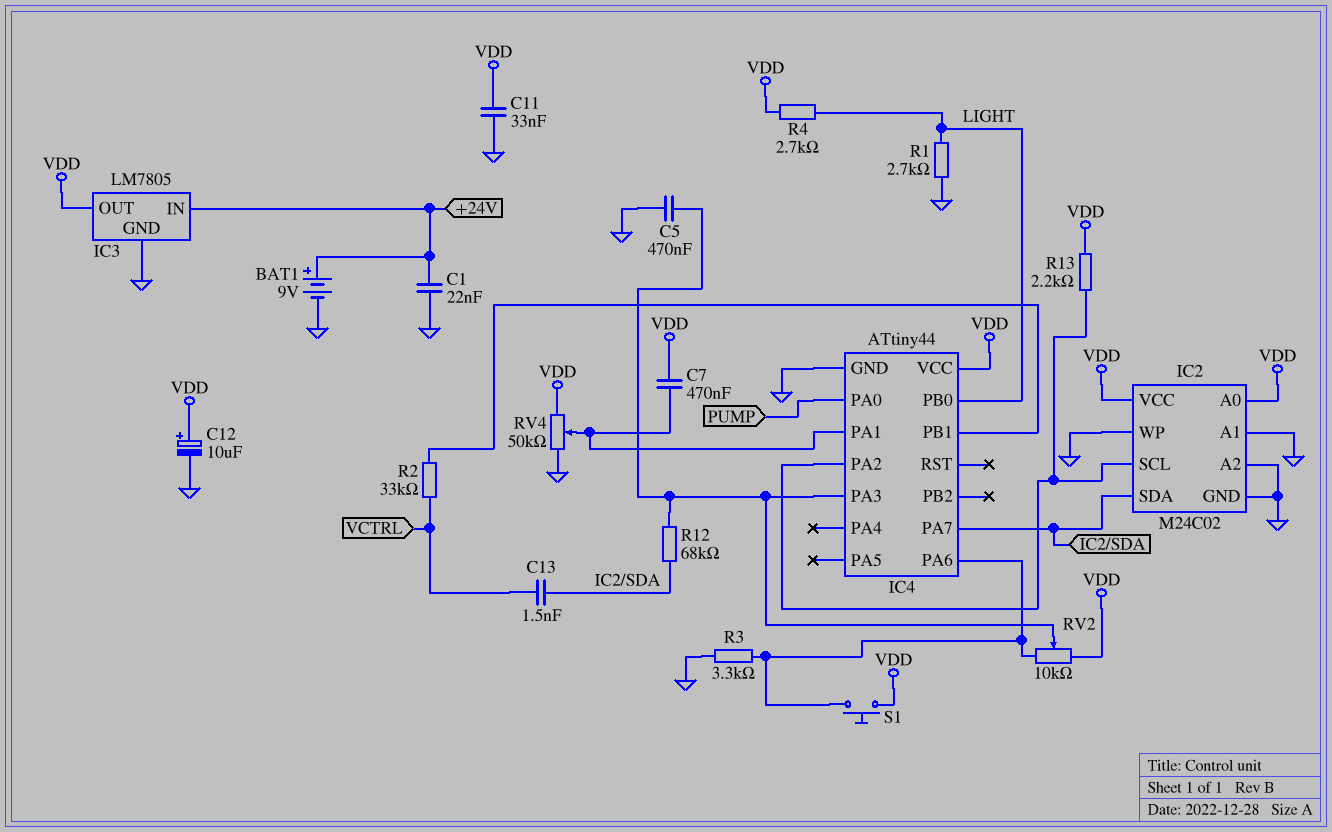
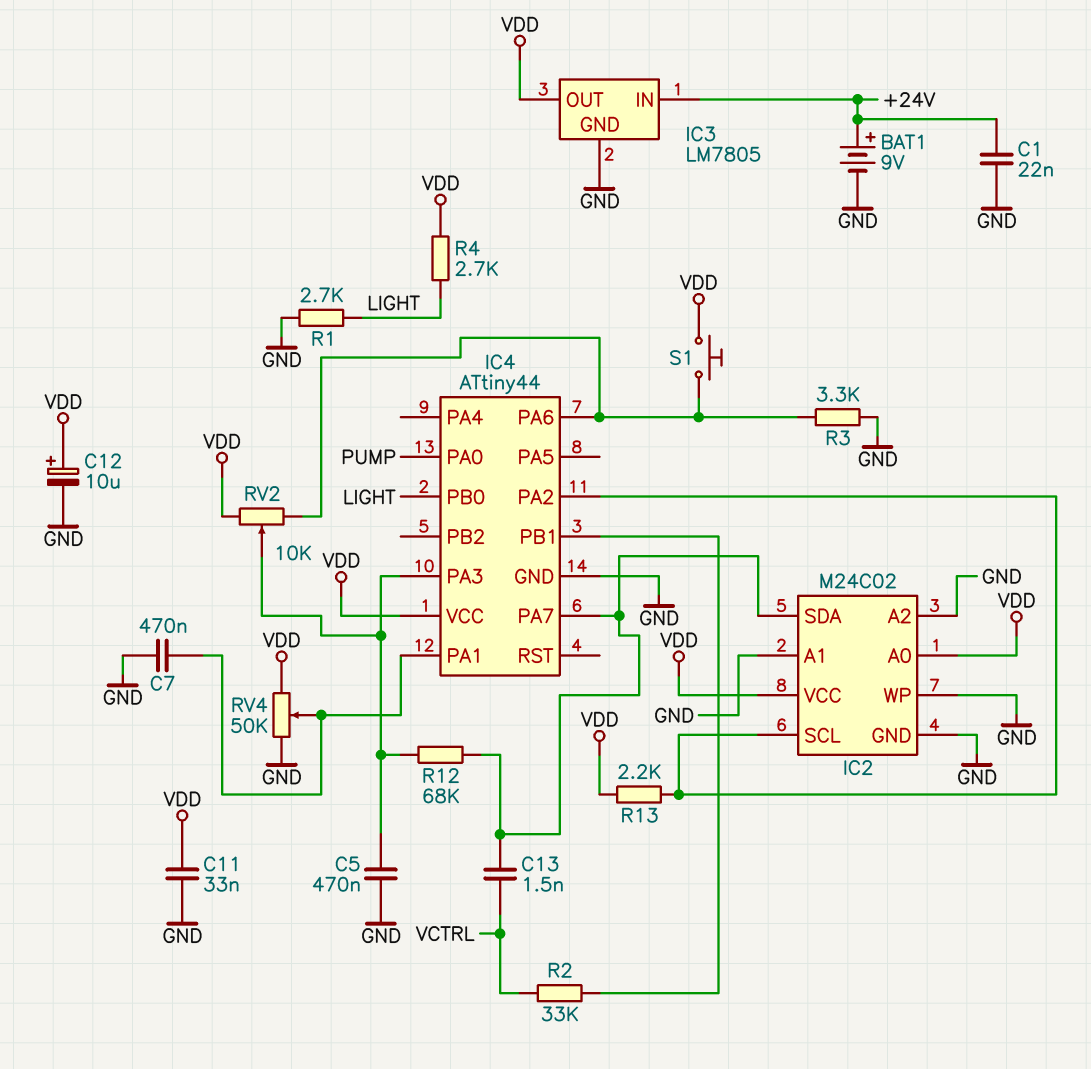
C7: 470nF (IC4/PA1, VDD) -> 470nF (GND, IC4/PA1)

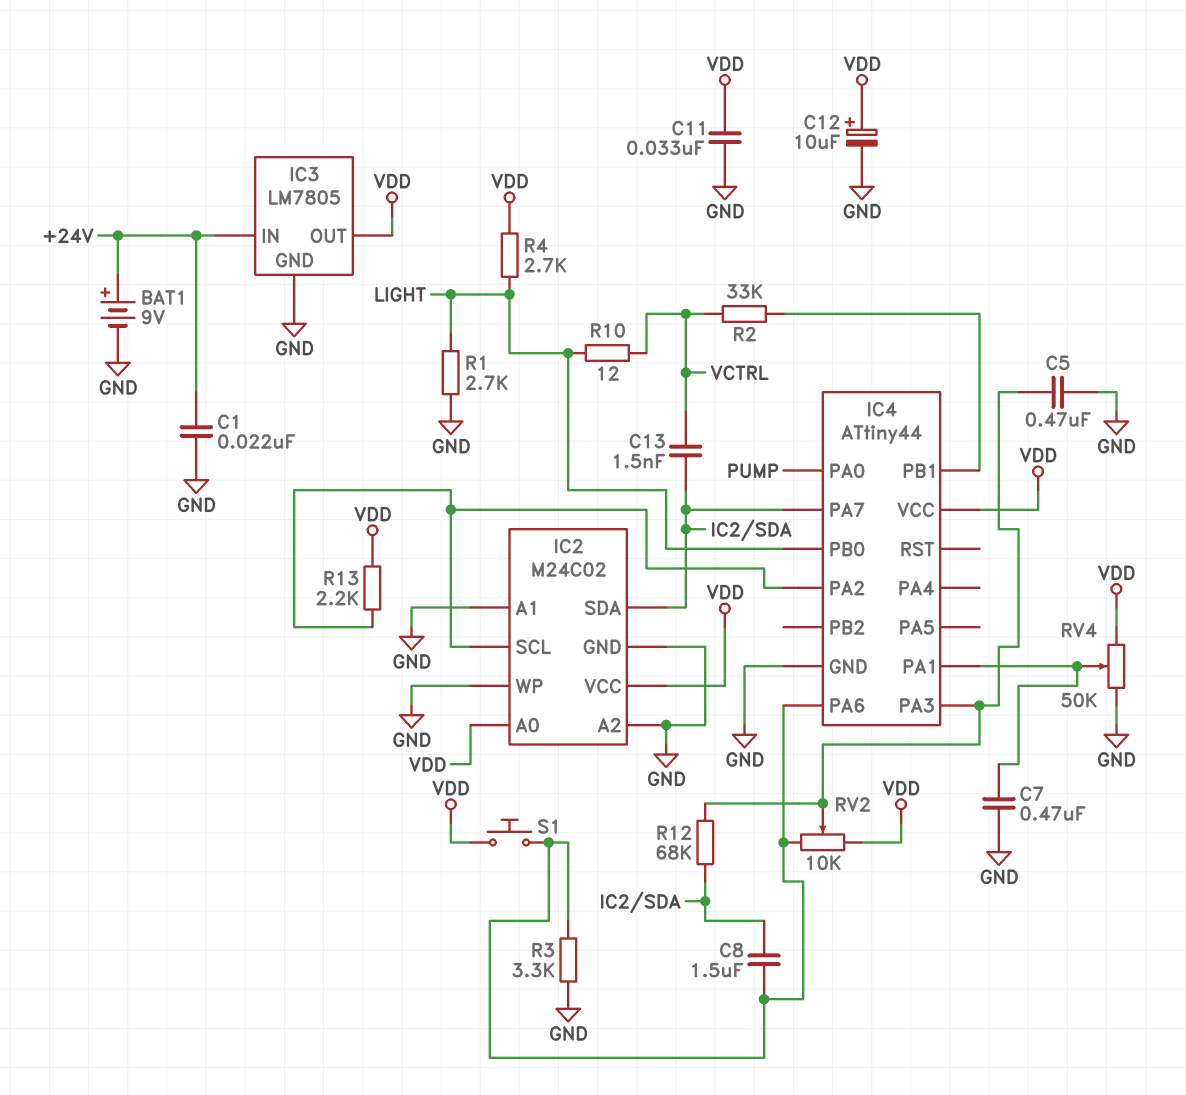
C8: none -> 1.5uF (IC2/SDA, IC4/PA6)
R10: none -> 12 (LIGHT, VCTRL)

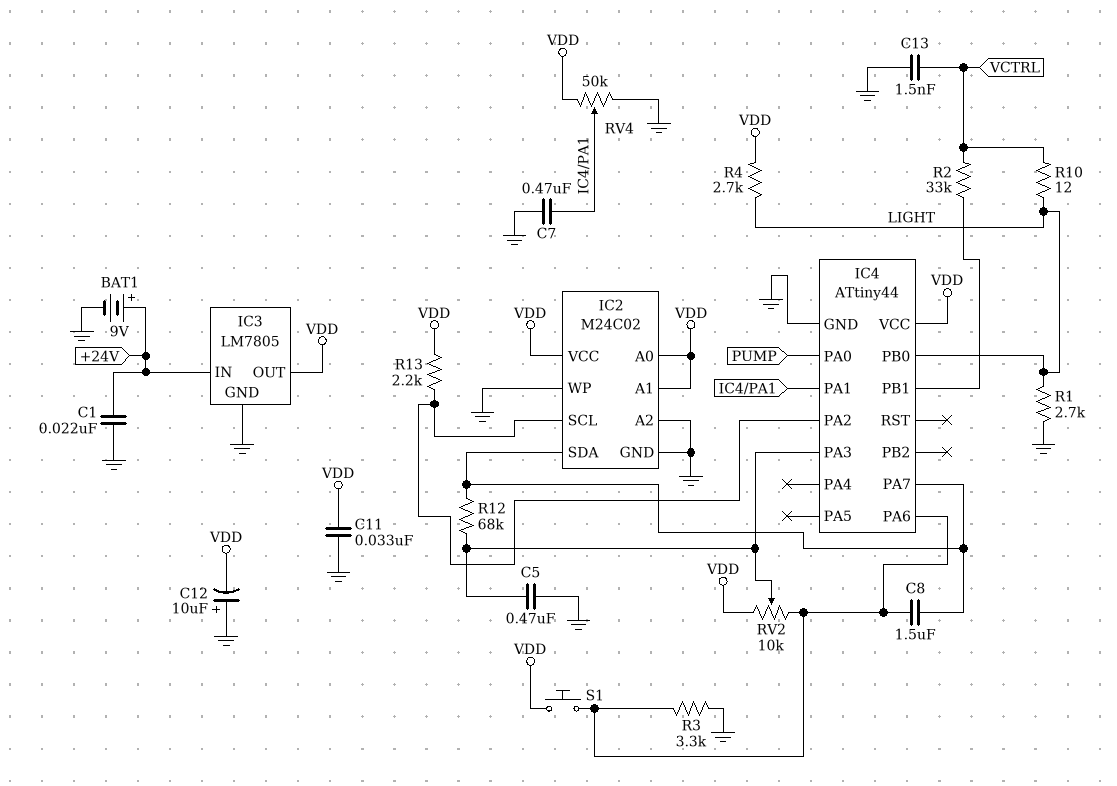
C12: 10uF (plus VDD, minus GND) -> 10uF (plus GND, minus VDD)
C13: 1.5nF (IC2/SDA, VCTRL) -> 1.5nF (GND, VCTRL)
IC2 pin A1: GND -> VDD

